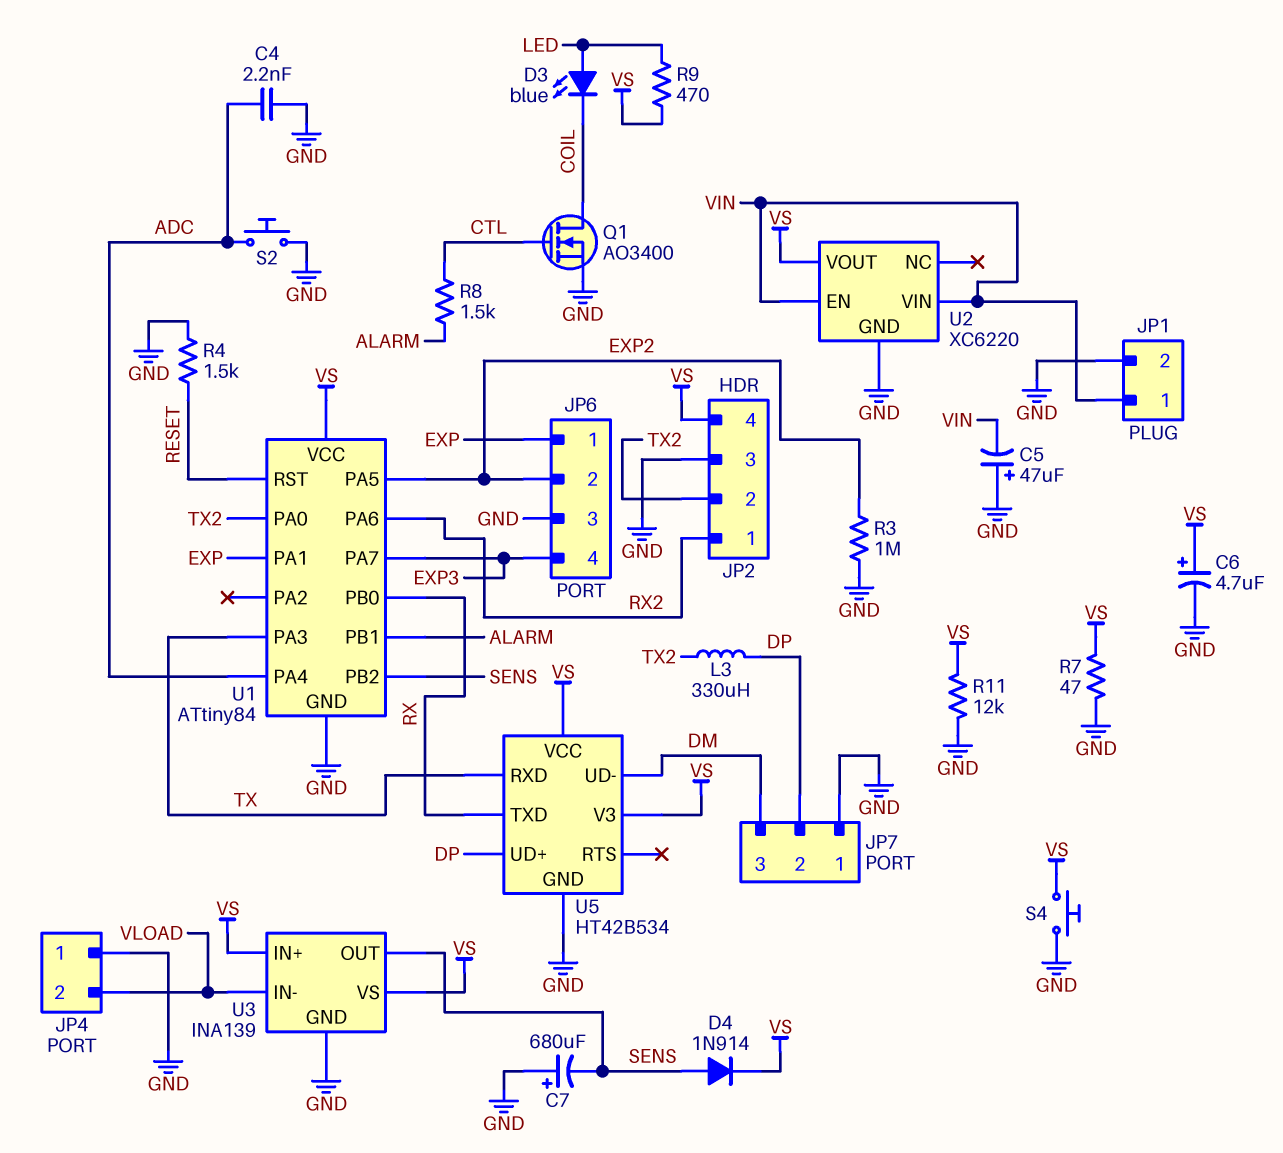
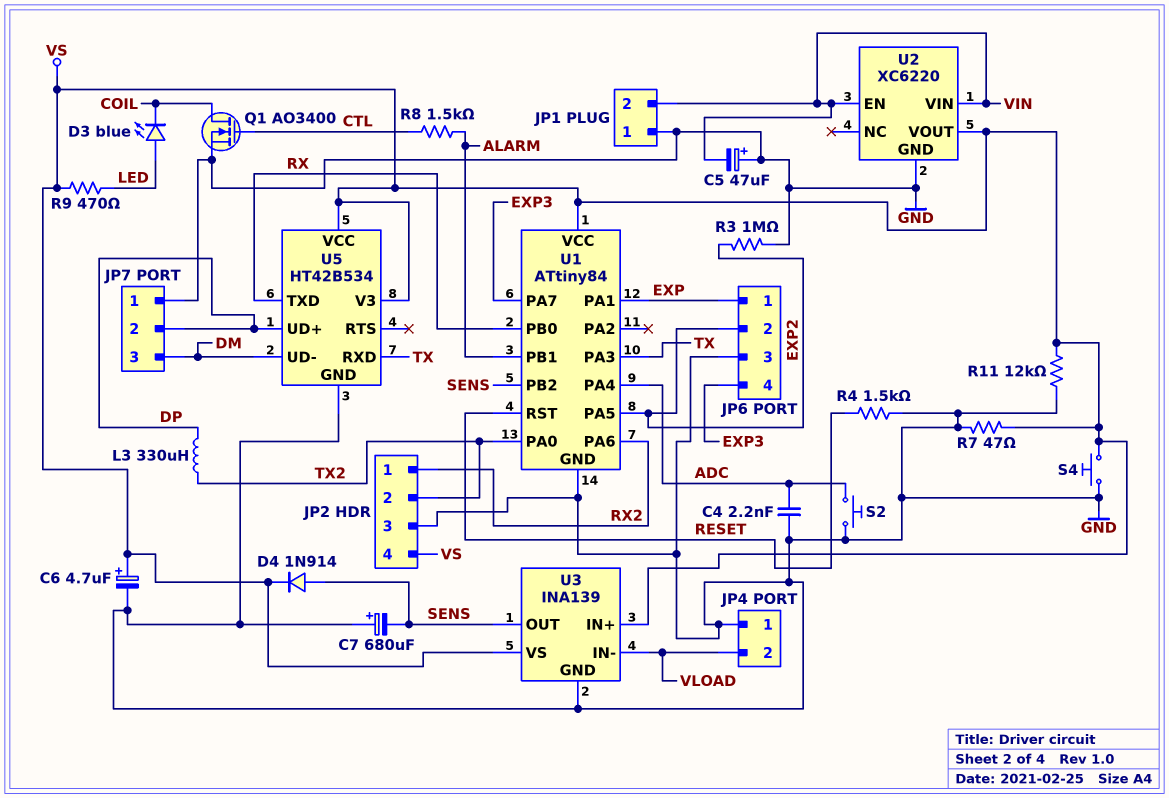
JP1 pin 1: VIN -> GND
JP1 pin 2: GND -> VIN

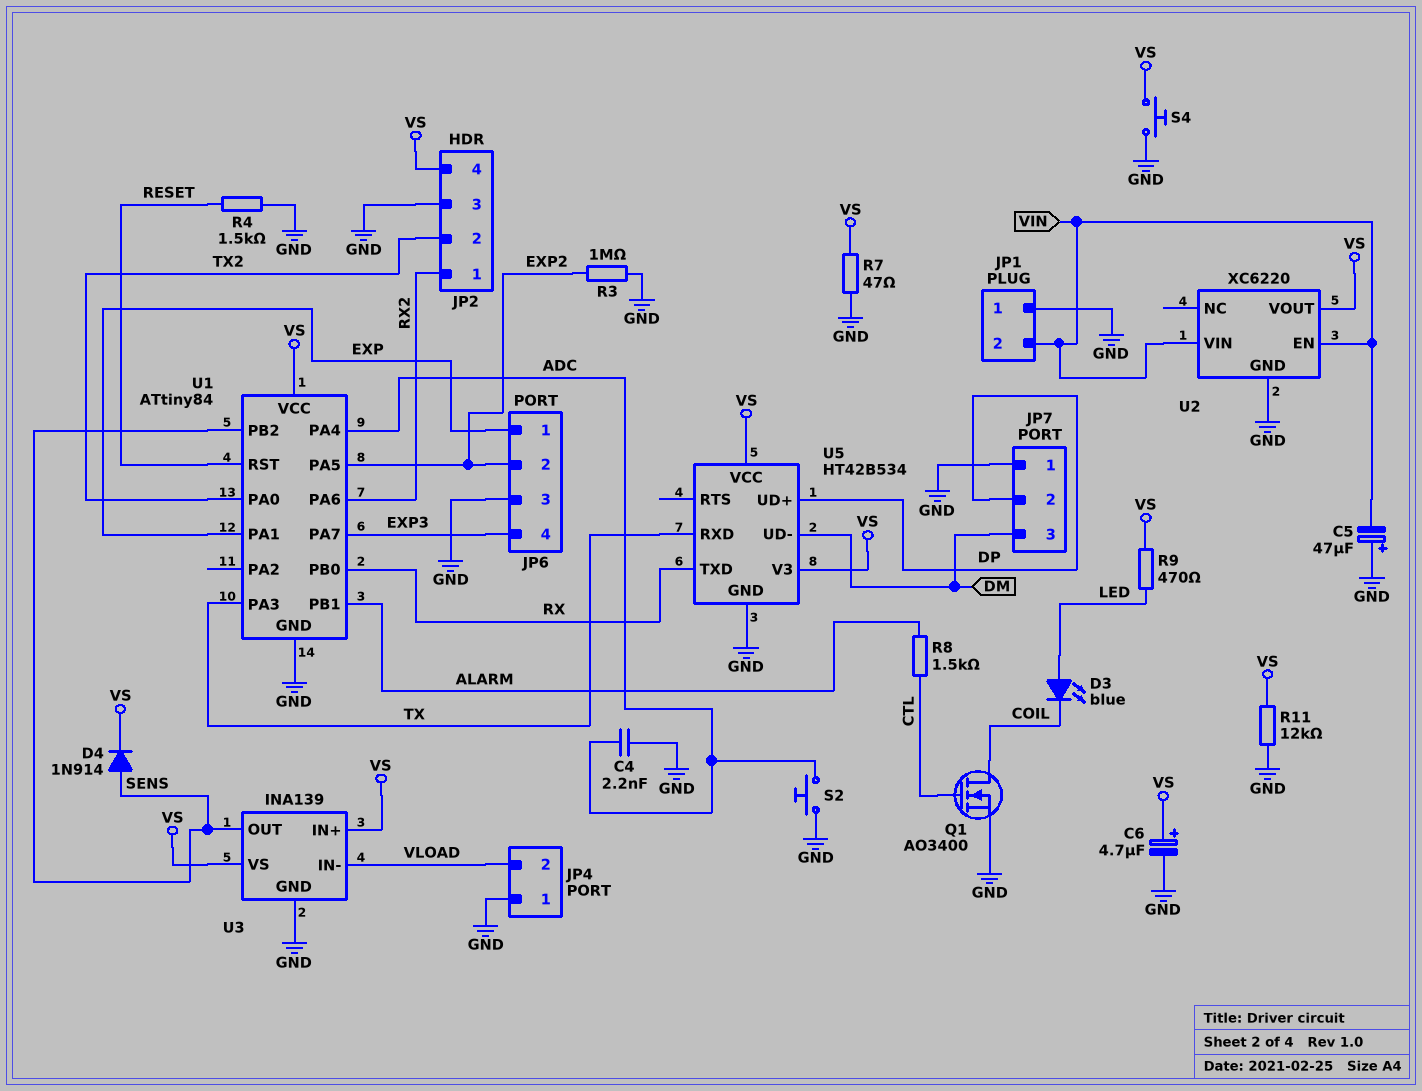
C7: 680uF (plus GND, minus SENS) -> none
L3: 330uH (DP, TX2) -> none

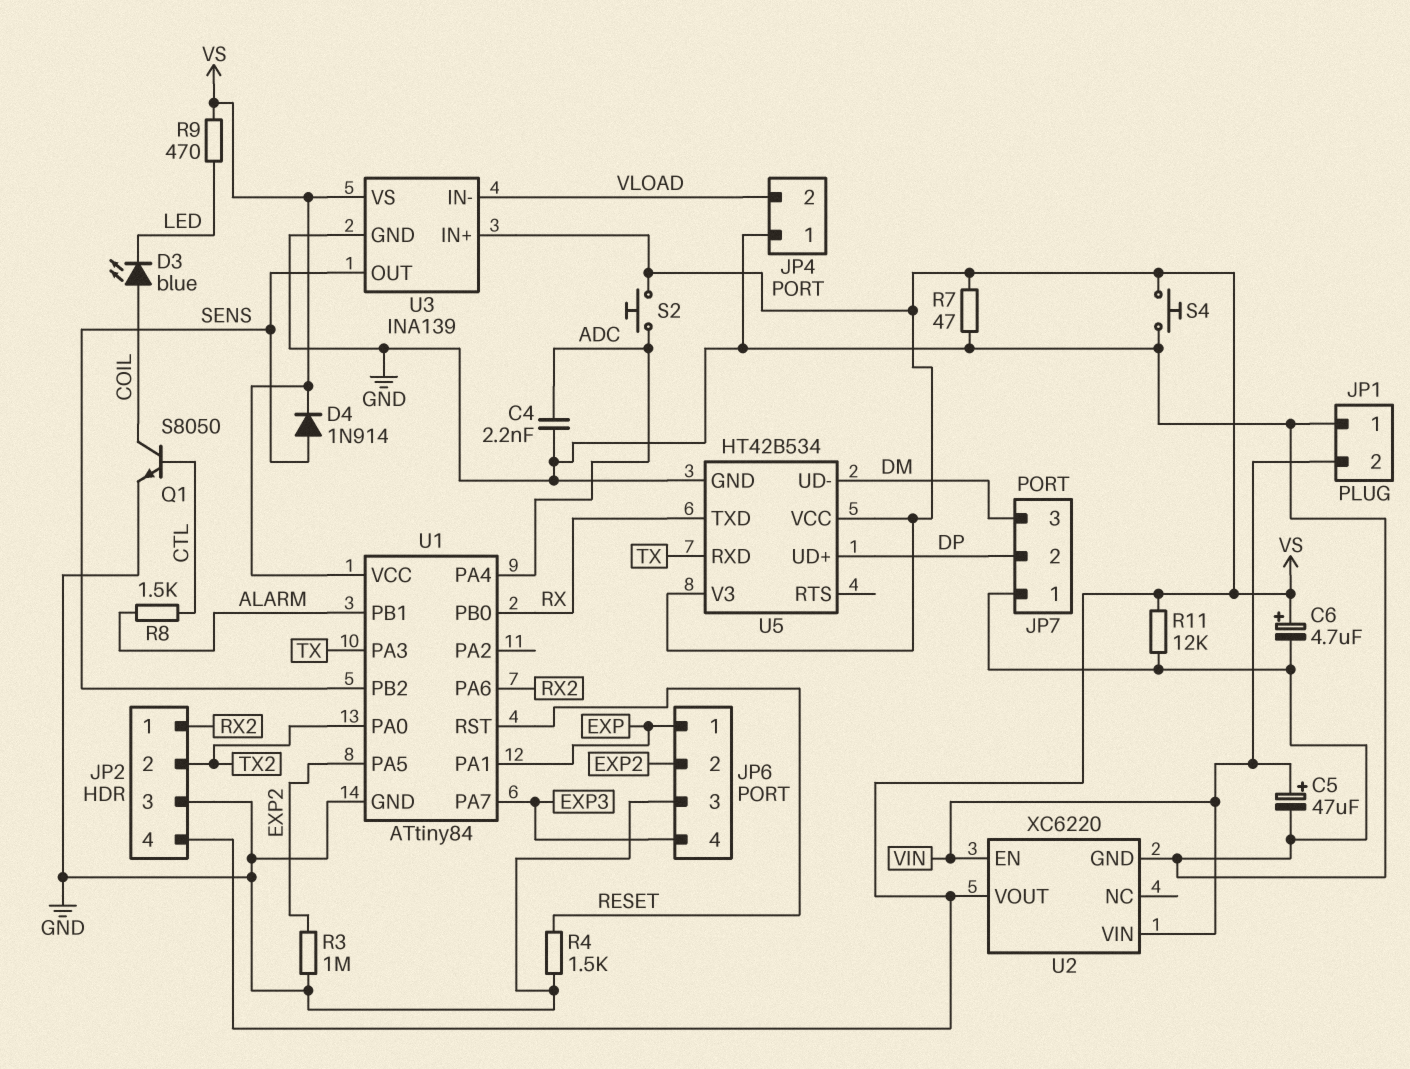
C5: 47uF (plus GND, minus VIN) -> 47uF (plus VIN, minus GND)
D3: LED blue (A LED, K COIL) -> LED blue (A COIL, K LED)
Q1: NMOS AO3400 (G CTL, D COIL, S GND) -> NPN S8050 (B CTL, C COIL, E GND)
S2: button (ADC, GND) -> button (ADC, VS)

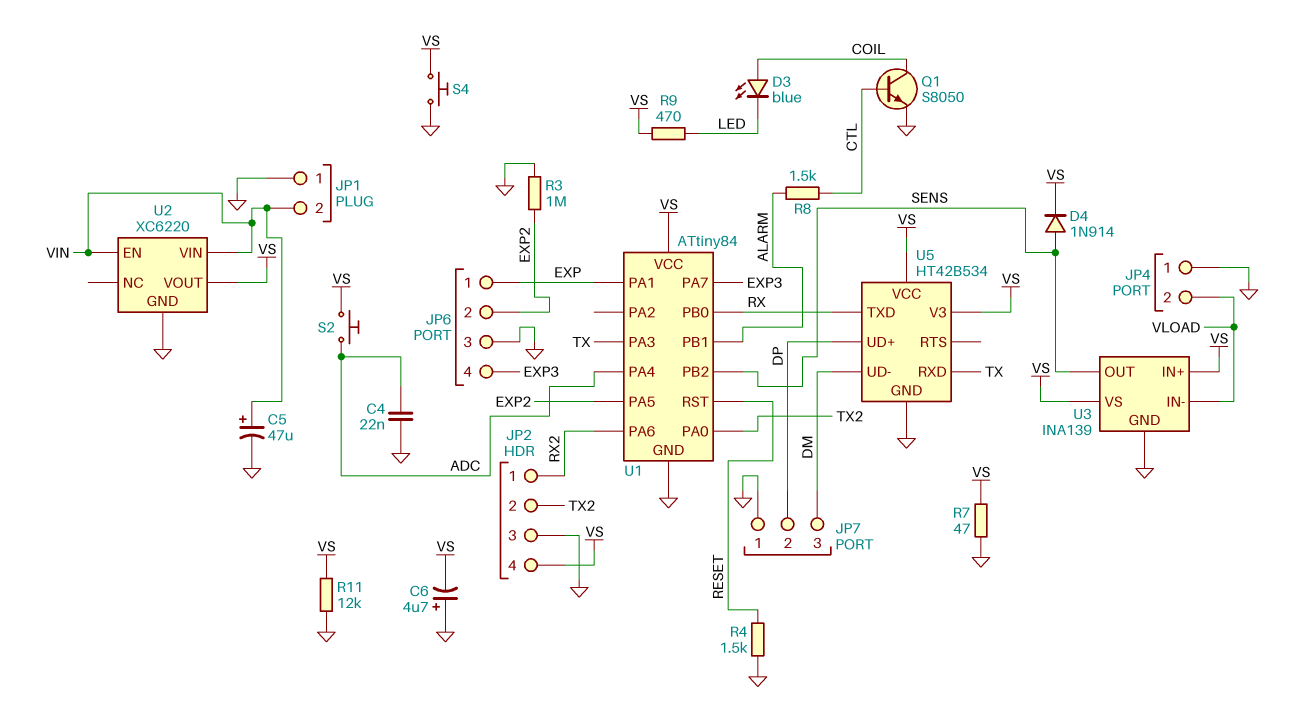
C4: 2.2nF (ADC, GND) -> 22nF (ADC, GND)
C6: 4.7uF (plus VS, minus GND) -> 4.7uF (plus GND, minus VS)

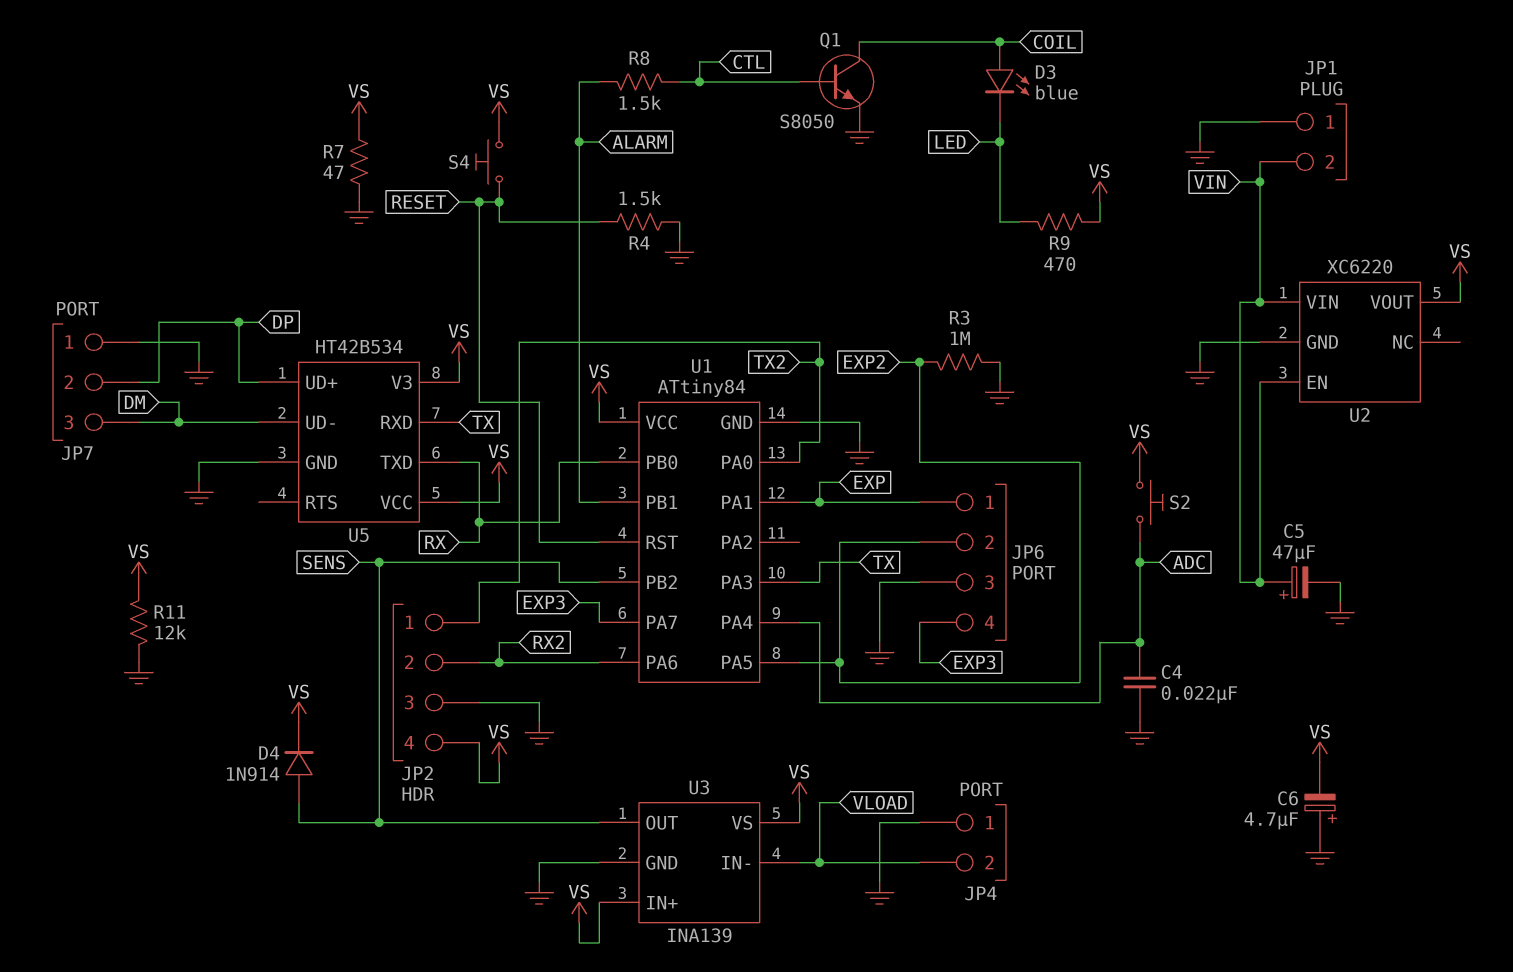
JP2 pin 1: RX2 -> TX2
JP2 pin 2: TX2 -> RX2
S4: button (GND, VS) -> button (RESET, VS)

